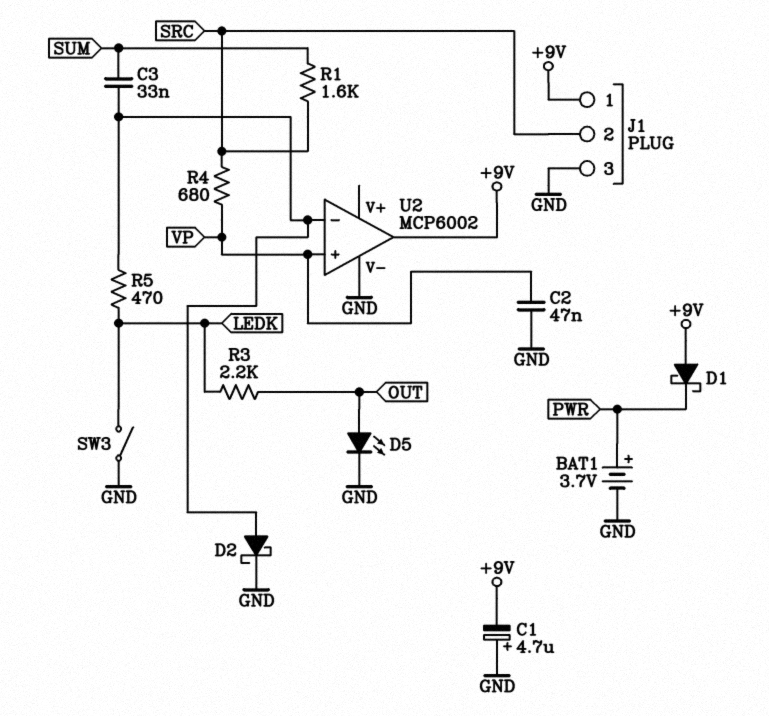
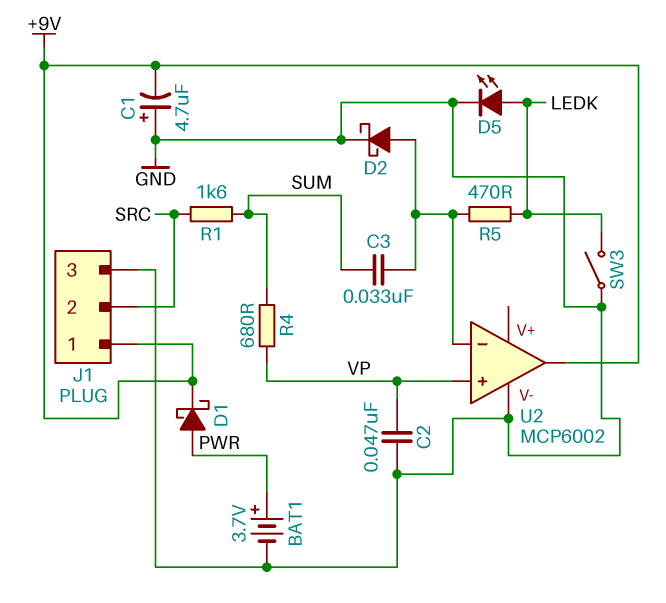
D1: schottky (A +9V, K PWR) -> schottky (A PWR, K +9V)
D5: LED (A OUT, K GND) -> LED (A LEDK, K GND)
R3: 2.2k (LEDK, OUT) -> none
R4: 680 (SRC, VP) -> 680 (SUM, VP)

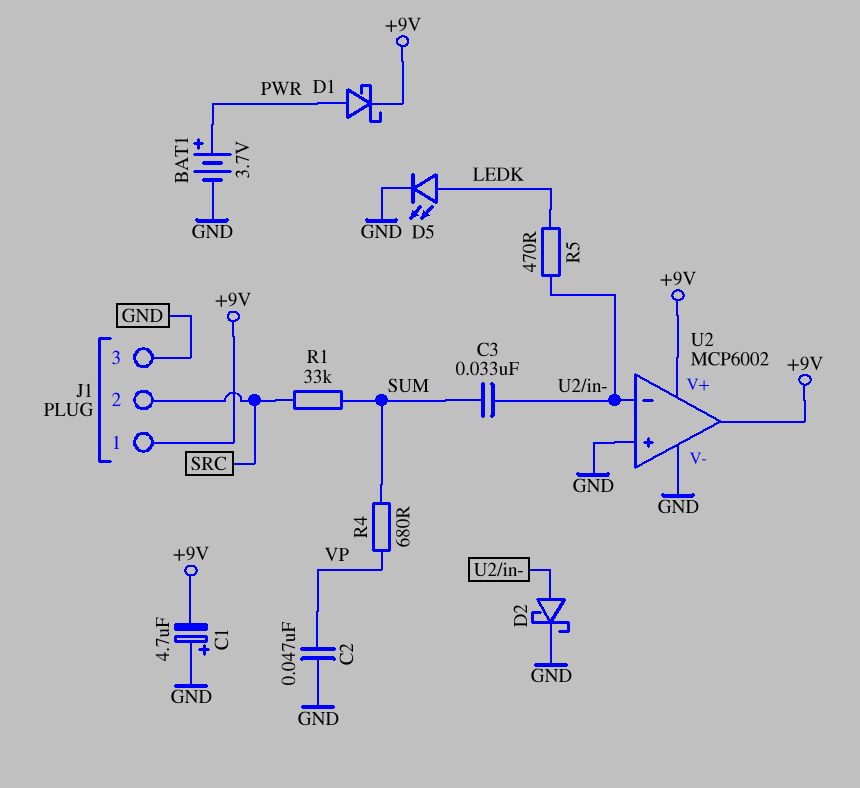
R1: 1.6k (SRC, SUM) -> 33k (SRC, SUM)
SW3: switch (GND, LEDK) -> none
U2 pin V+: none -> +9V
U2 pin in+: VP -> GND

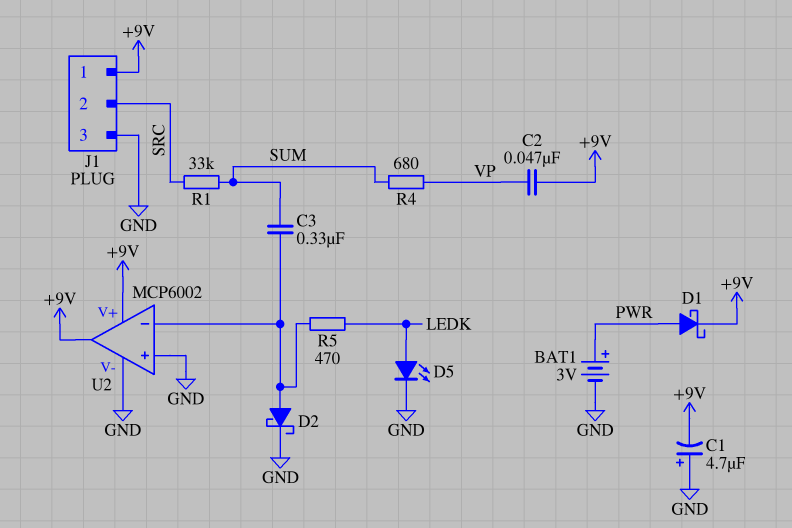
BAT1: 3.7V (plus PWR, minus GND) -> 3V (plus PWR, minus GND)
C2: 47nF (GND, VP) -> 47nF (+9V, VP)
C3: 33nF (SUM, U2/in-) -> 330nF (SUM, U2/in-)

